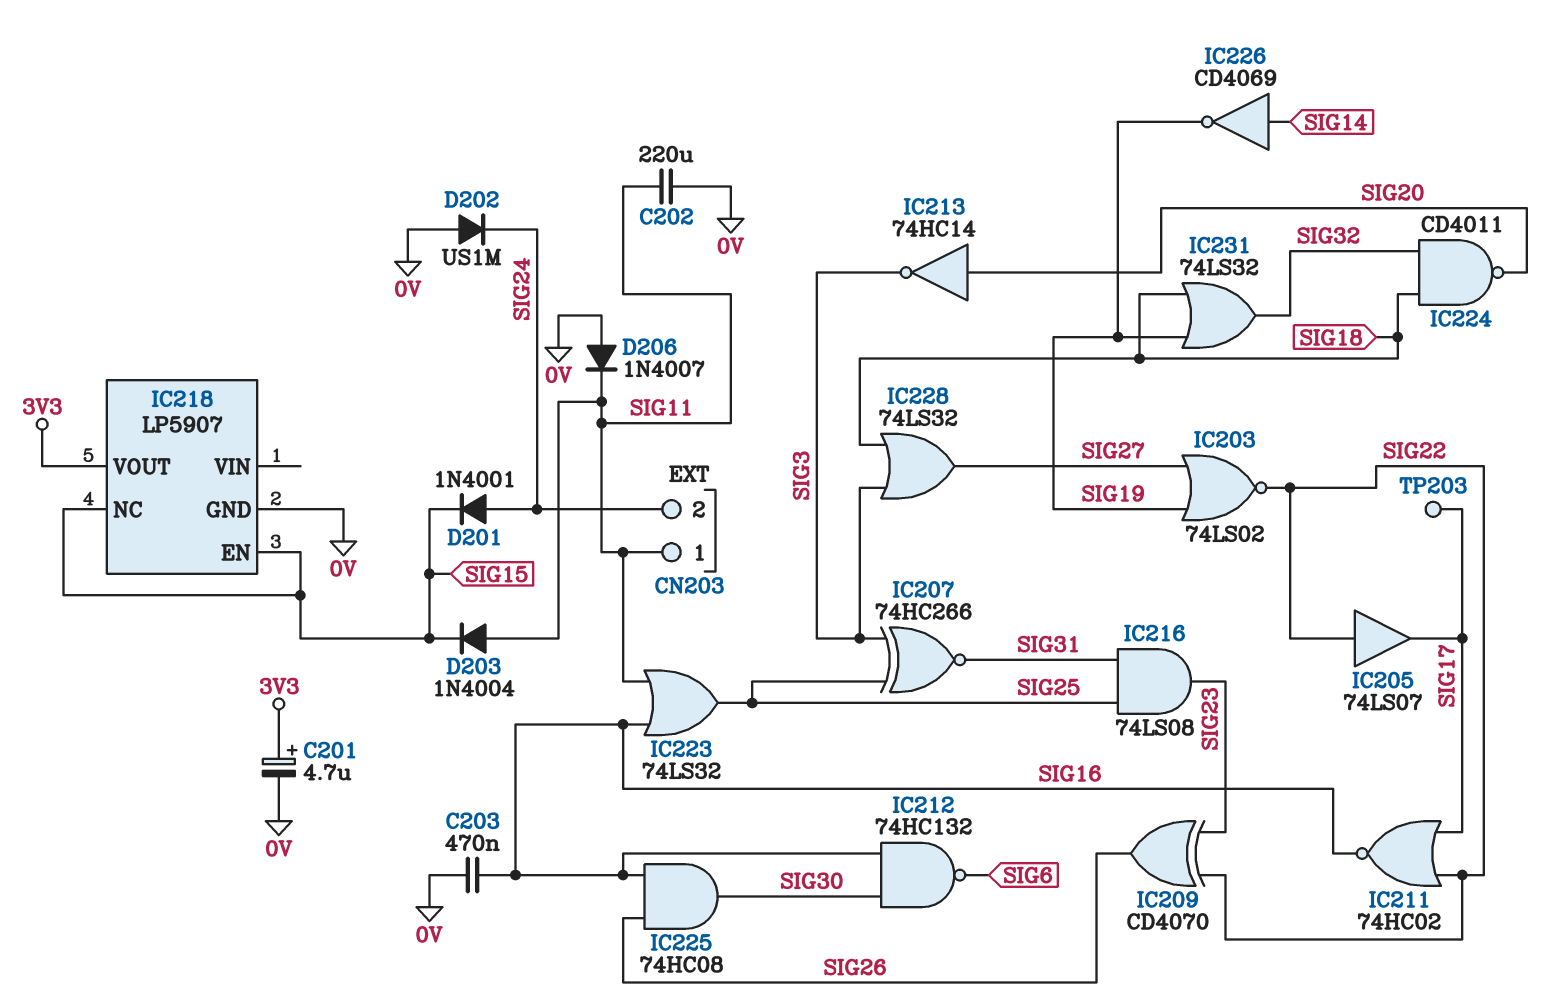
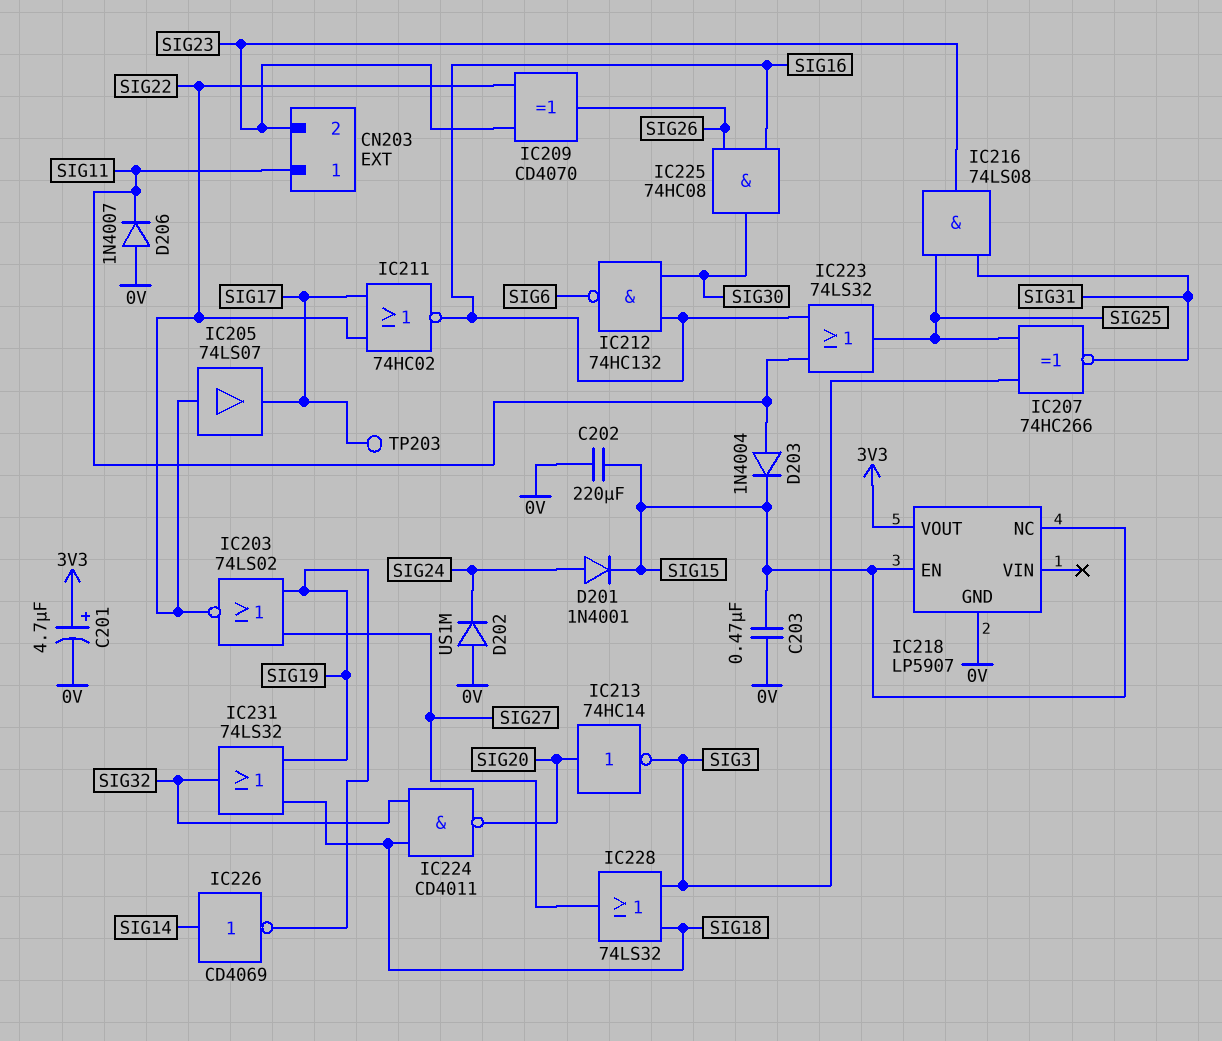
C202: 220uF (0V, SIG11) -> 220uF (0V, SIG15)
C203: 470nF (0V, SIG16) -> 470nF (0V, SIG15)
CN203 pin 2: SIG24 -> SIG23

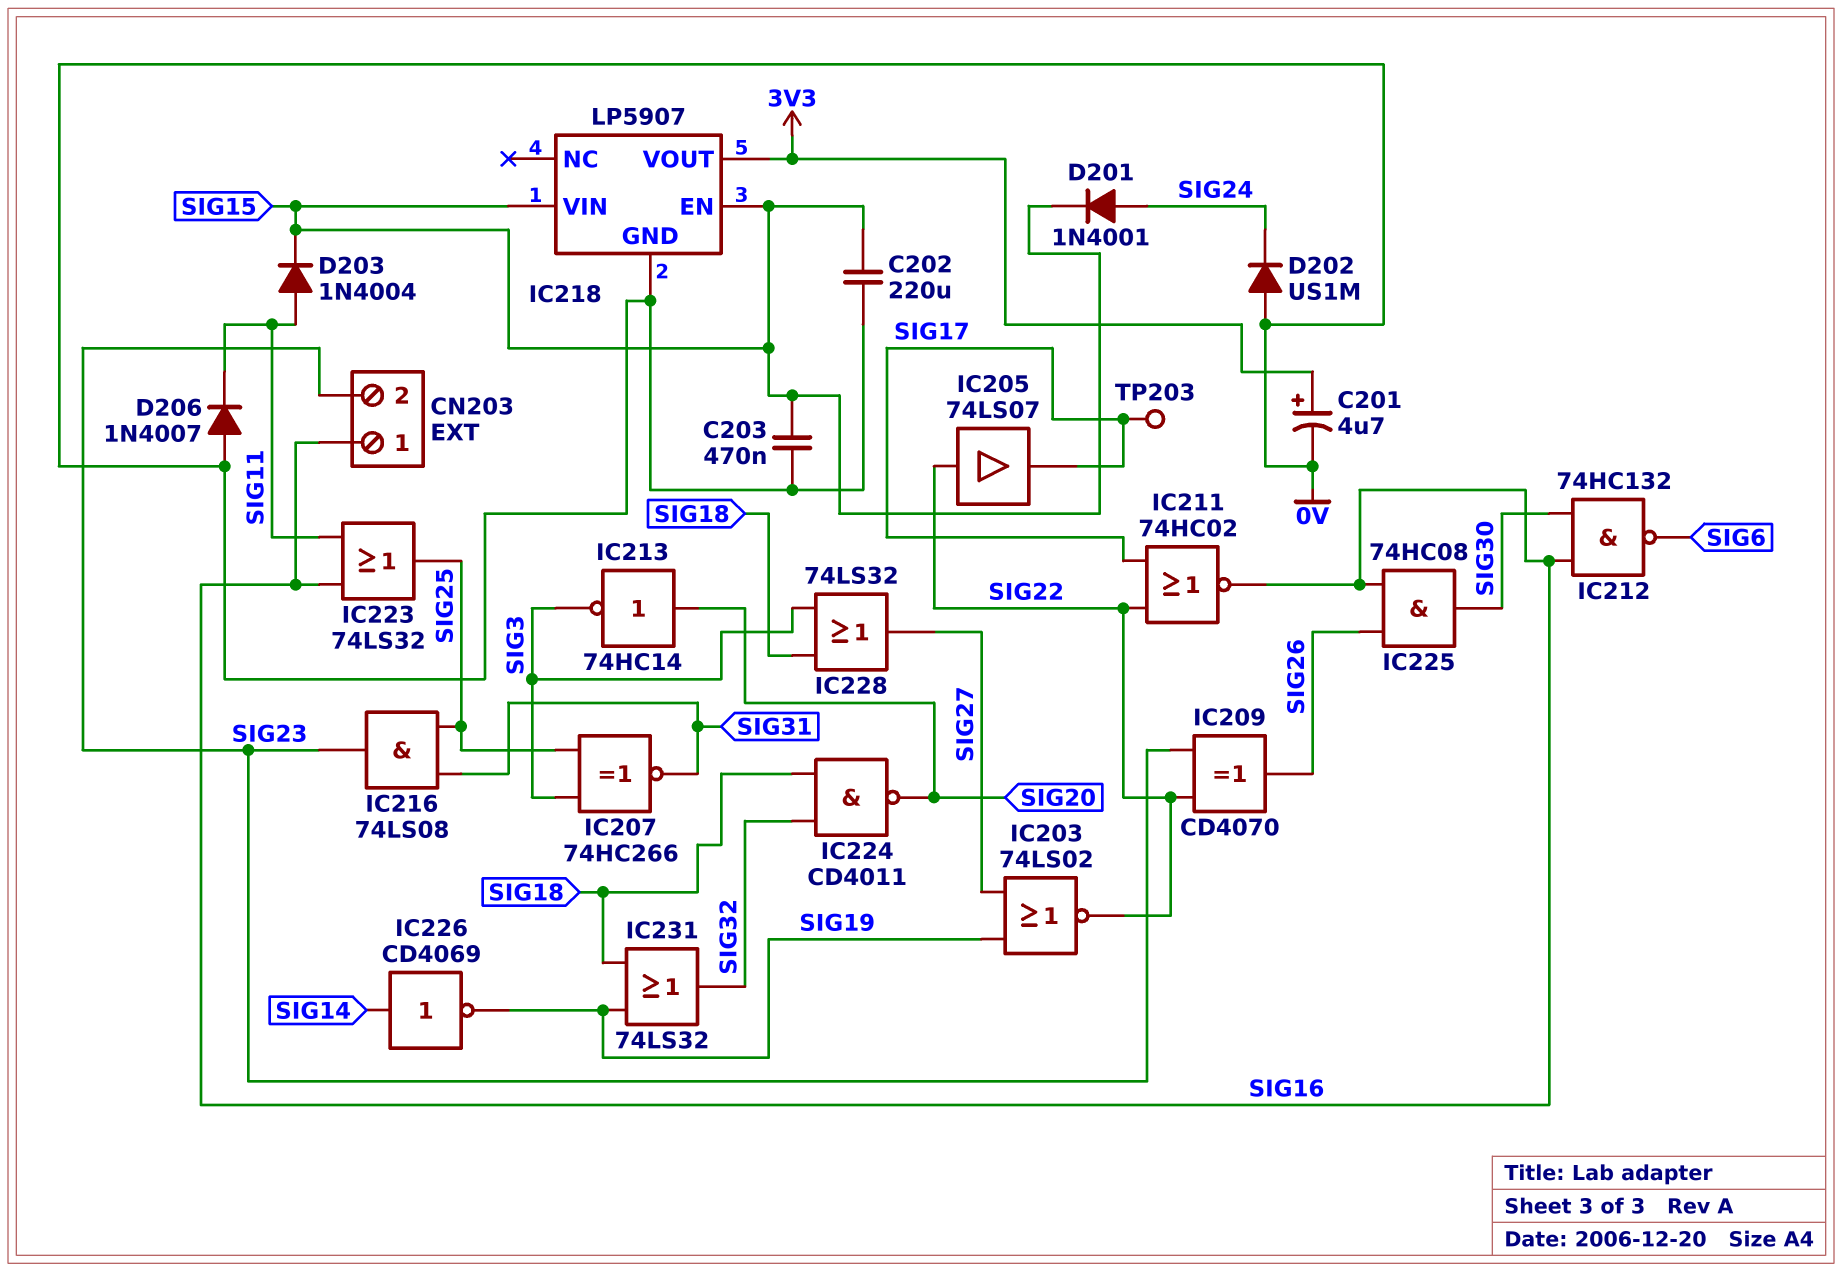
CN203 pin 1: SIG11 -> SIG16
IC218 pin NC: SIG15 -> none
IC218 pin VIN: none -> SIG15

